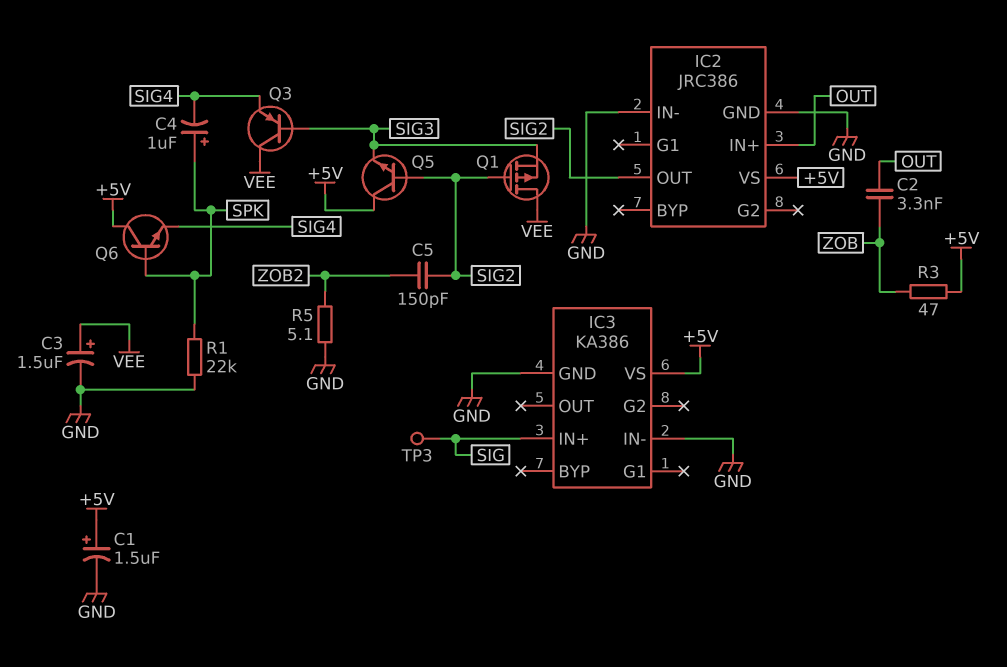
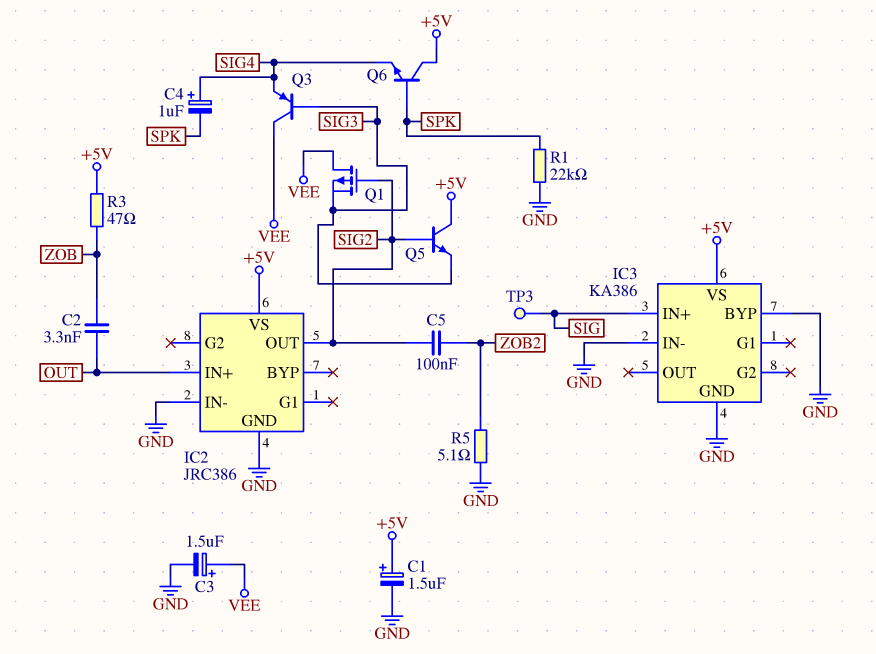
C4: 1uF (plus SPK, minus SIG4) -> 1uF (plus SIG4, minus SPK)
C5: 150pF (SIG2, ZOB2) -> 100nF (SIG2, ZOB2)
IC3 pin BYP: none -> GND

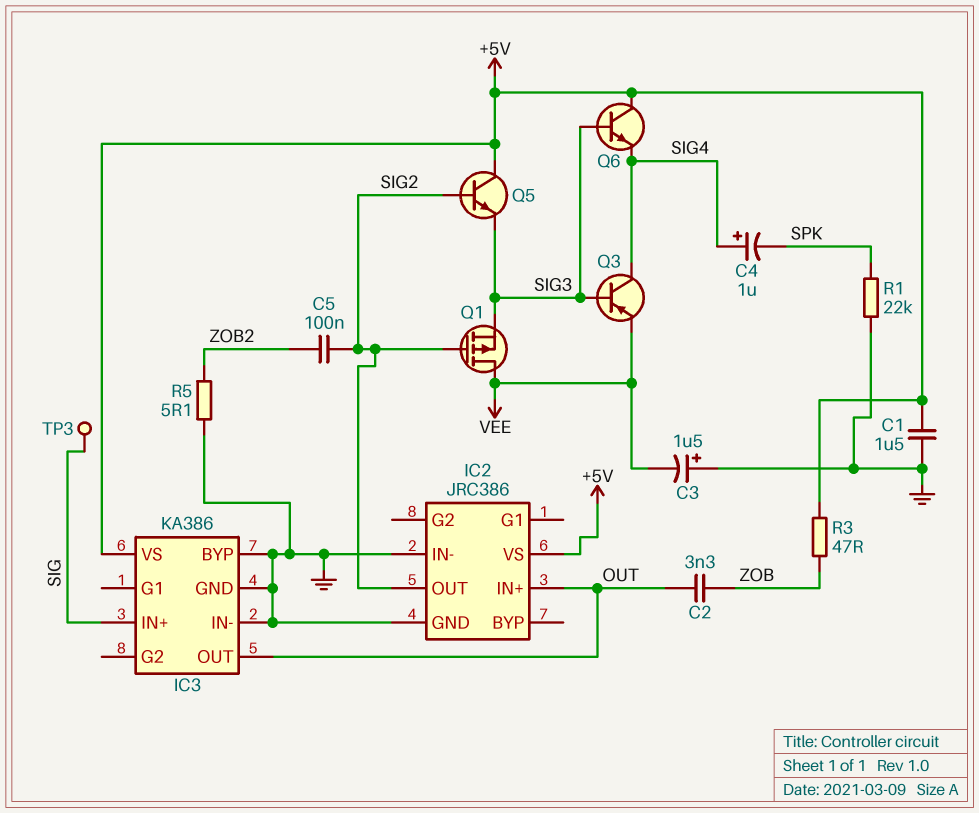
C1: 1.5uF (plus +5V, minus GND) -> 1.5uF (+5V, GND)
C3: 1.5uF (plus VEE, minus GND) -> 1.5uF (plus GND, minus VEE)
IC3 pin OUT: none -> OUT
Q3: PNP (B SIG3, C VEE, E SIG4) -> PNP (B SIG3, C SIG4, E VEE)
Q6: NPN (B SPK, C +5V, E SIG4) -> NPN (B SIG3, C +5V, E SIG4)

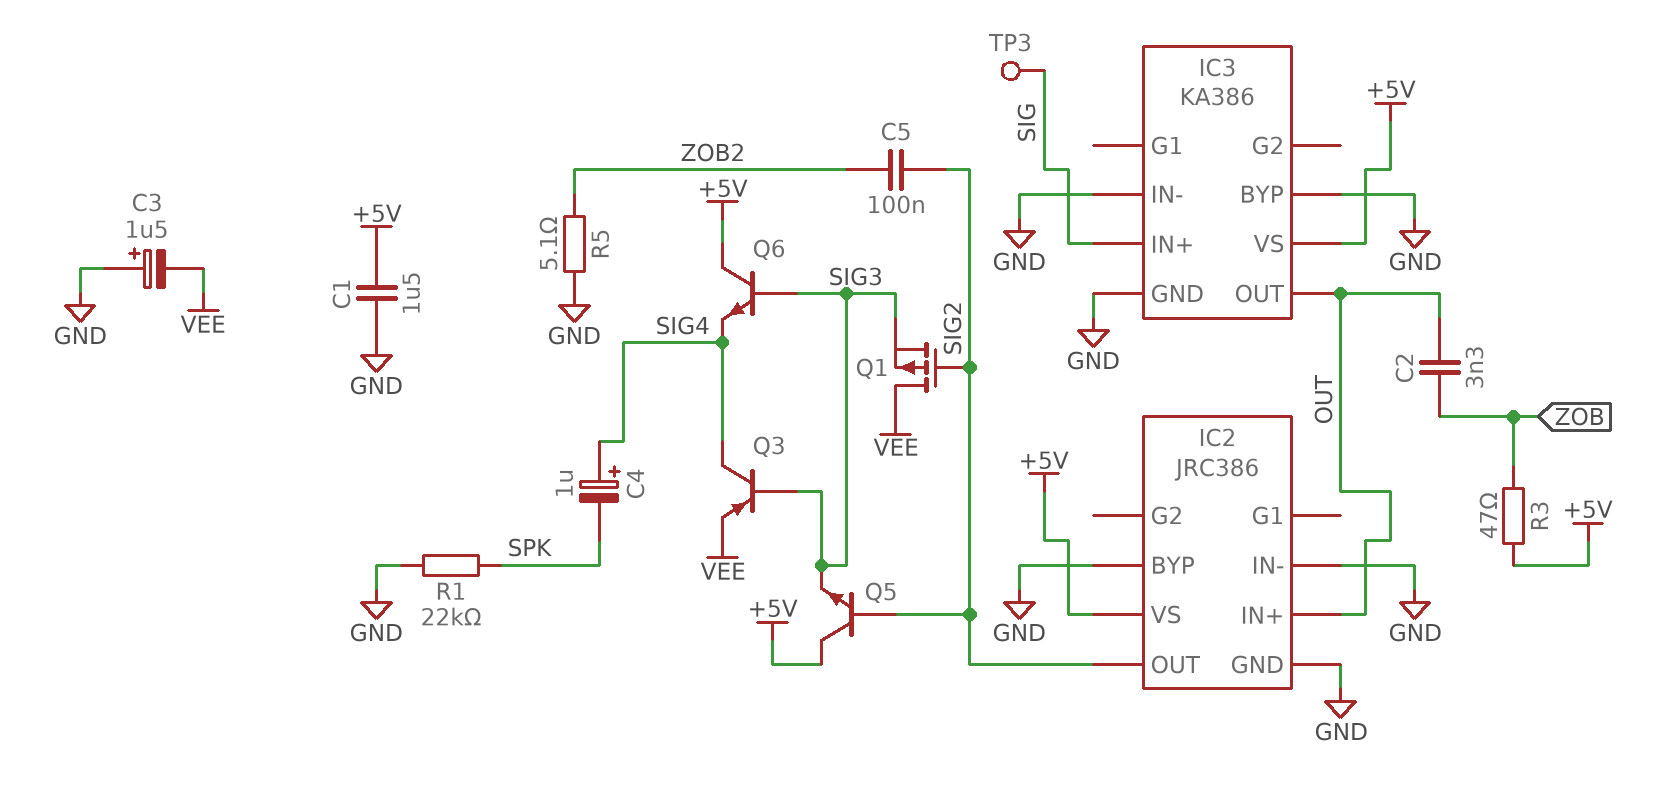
IC2 pin BYP: none -> GND

